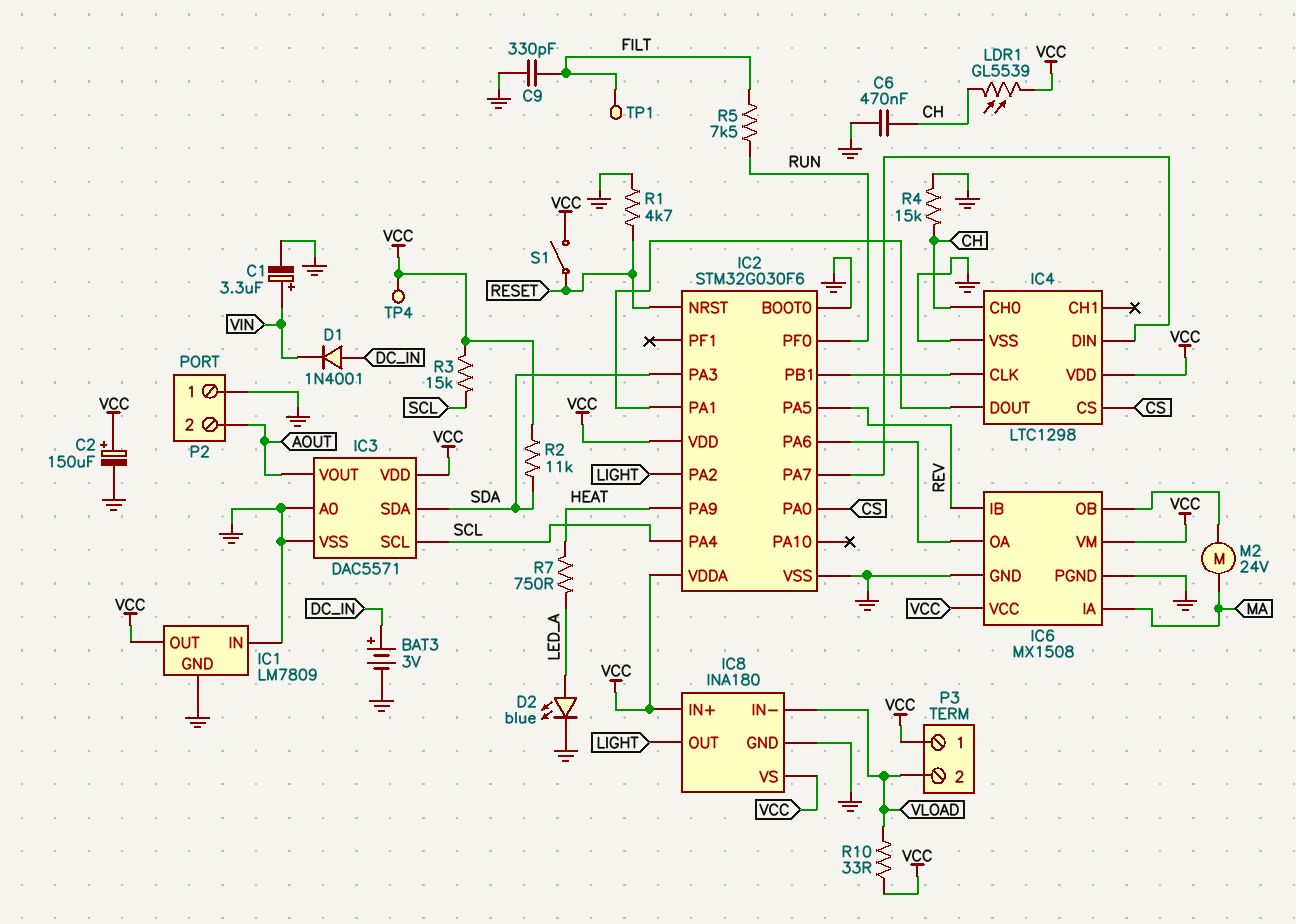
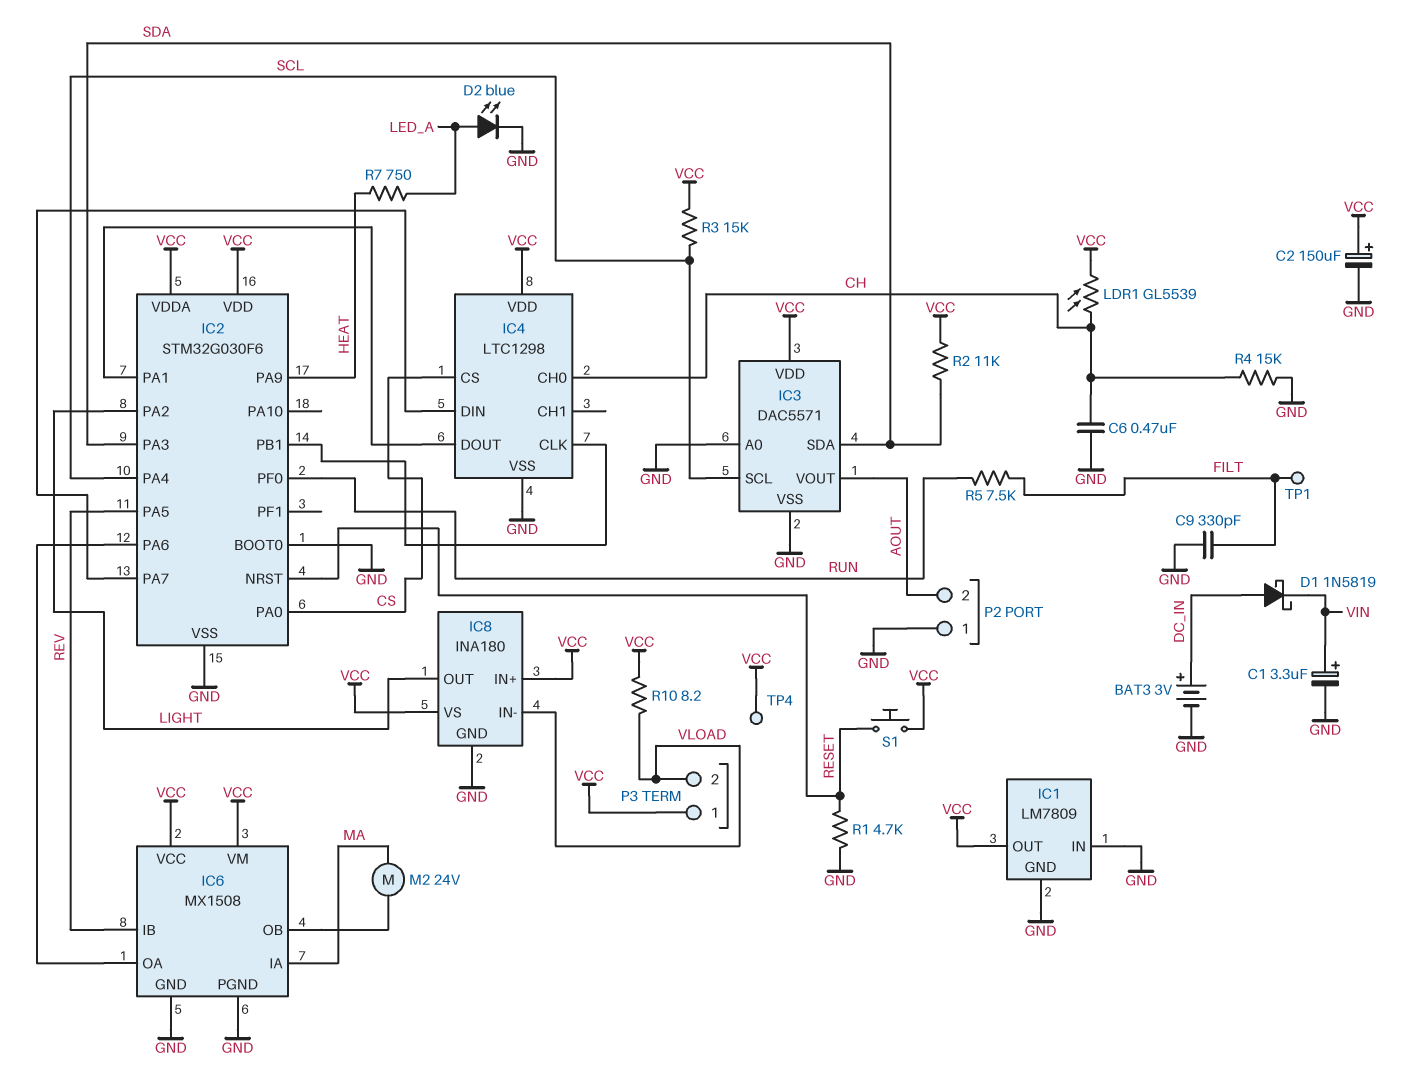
D1: diode 1N4001 (A DC_IN, K VIN) -> schottky 1N5819 (A DC_IN, K VIN)
R10: 33 (VCC, VLOAD) -> 8.2 (VCC, VLOAD)
S1: switch (RESET, VCC) -> button (RESET, VCC)

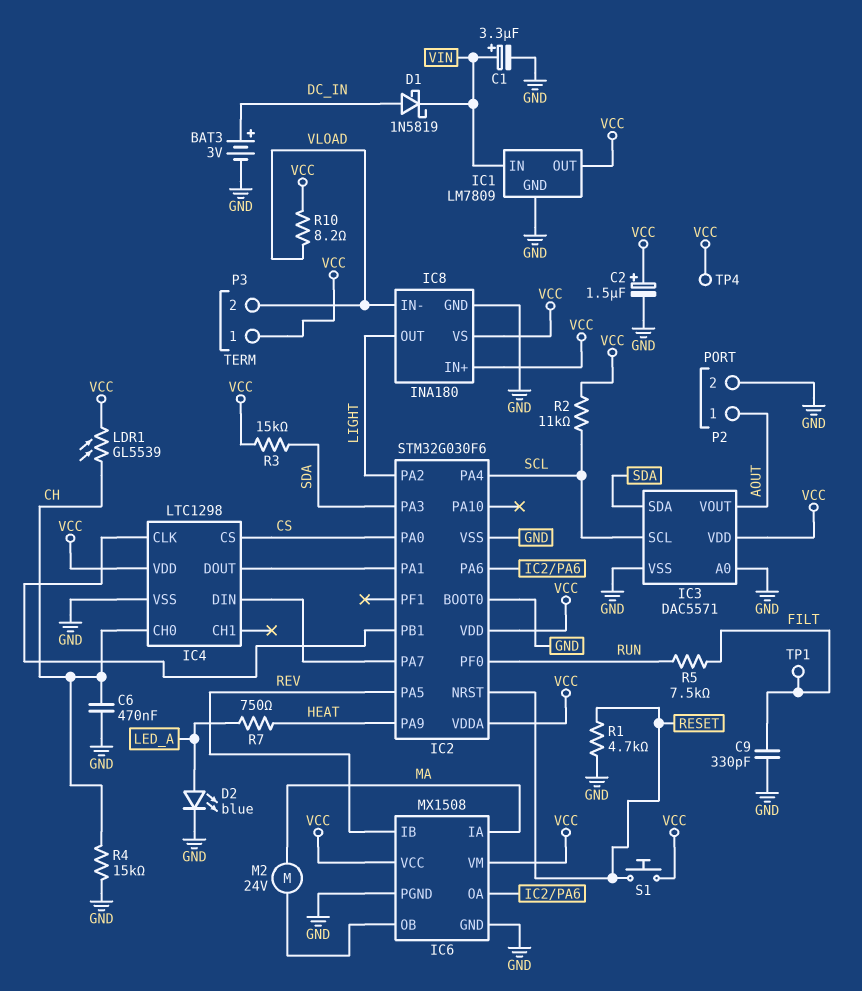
C2: 150uF (plus VCC, minus GND) -> 1.5uF (plus VCC, minus GND)
IC1 pin IN: GND -> VIN
P2 pin 1: GND -> AOUT
P2 pin 2: AOUT -> GND
R2: 11k (SDA, VCC) -> 11k (SCL, VCC)
R3: 15k (SCL, VCC) -> 15k (SDA, VCC)

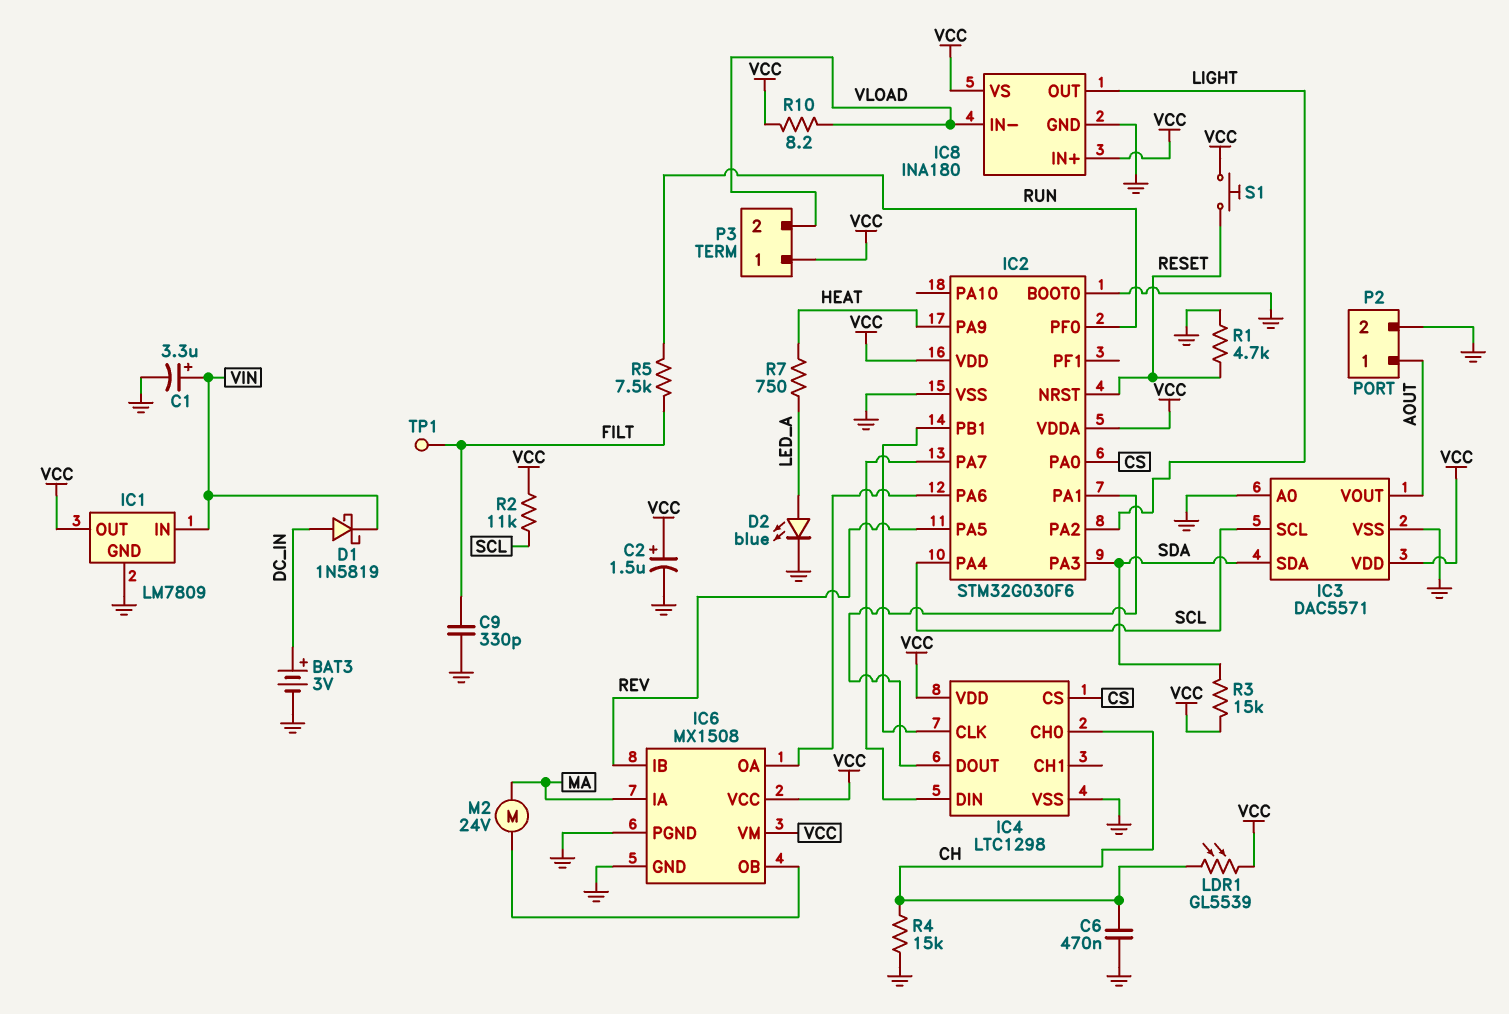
TP4: test point (VCC) -> none

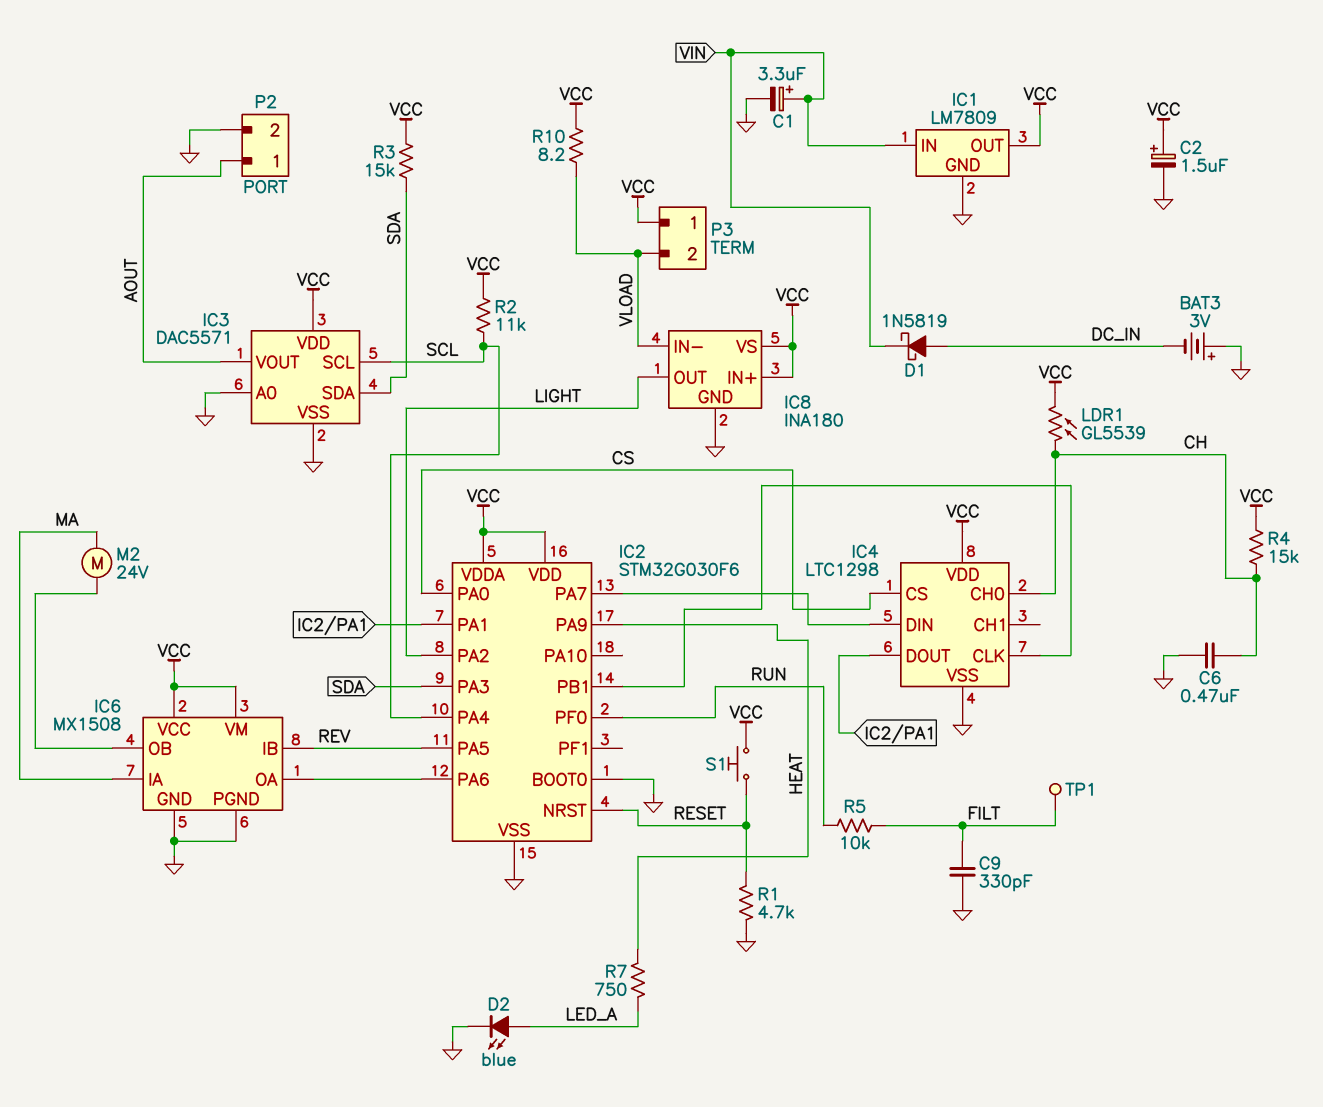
BAT3: 3V (plus DC_IN, minus GND) -> 3V (plus GND, minus DC_IN)
R4: 15k (CH, GND) -> 15k (CH, VCC)
R5: 7.5k (FILT, RUN) -> 10k (FILT, RUN)

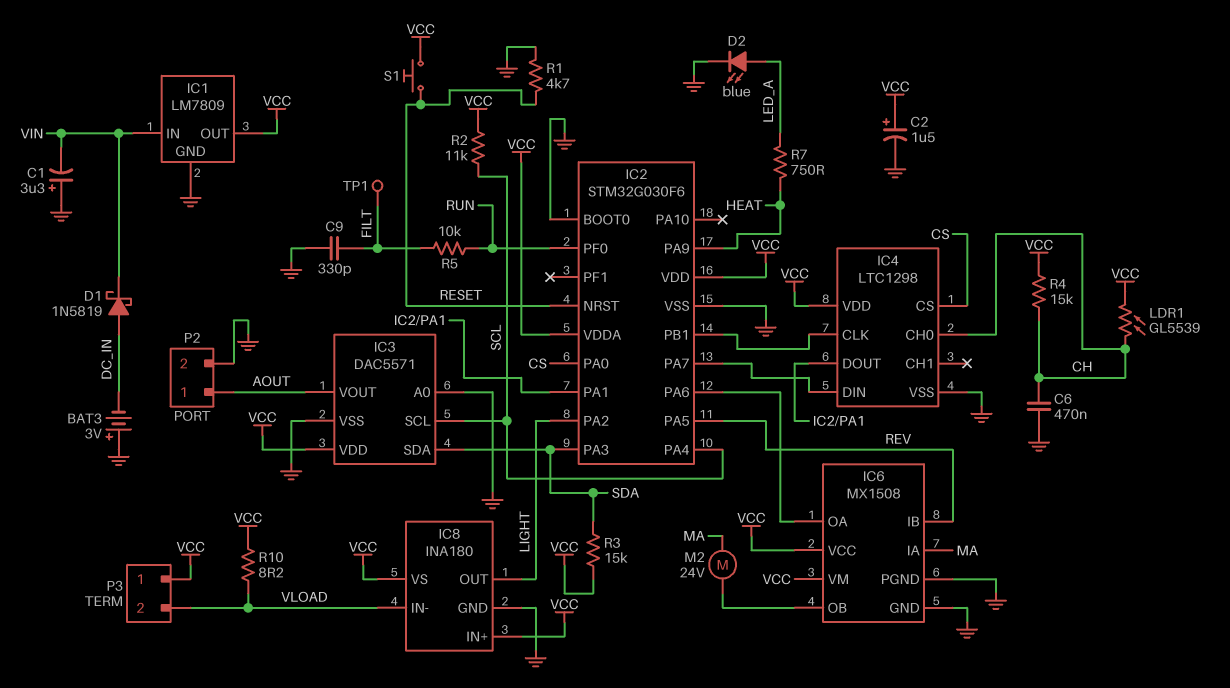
C1: 3.3uF (plus VIN, minus GND) -> 3.3uF (plus GND, minus VIN)

